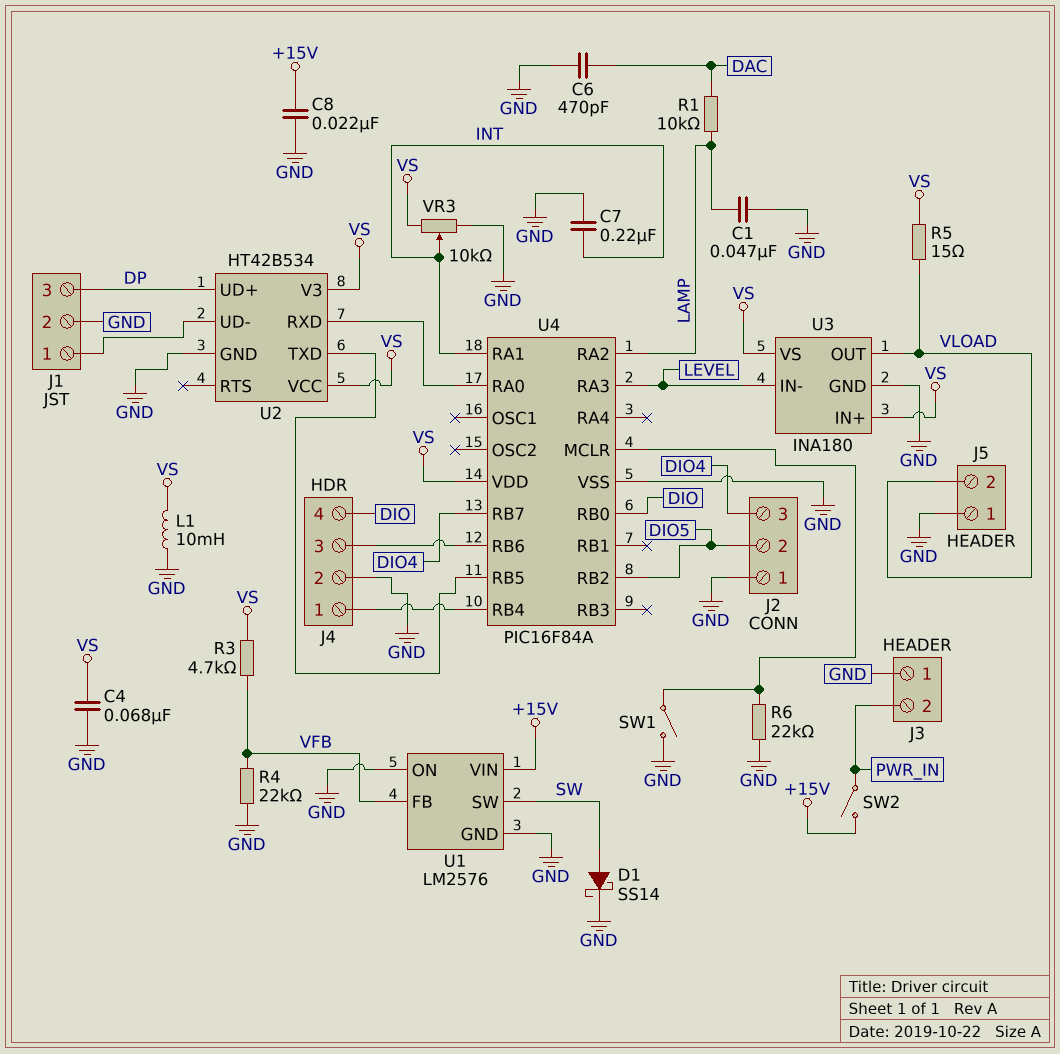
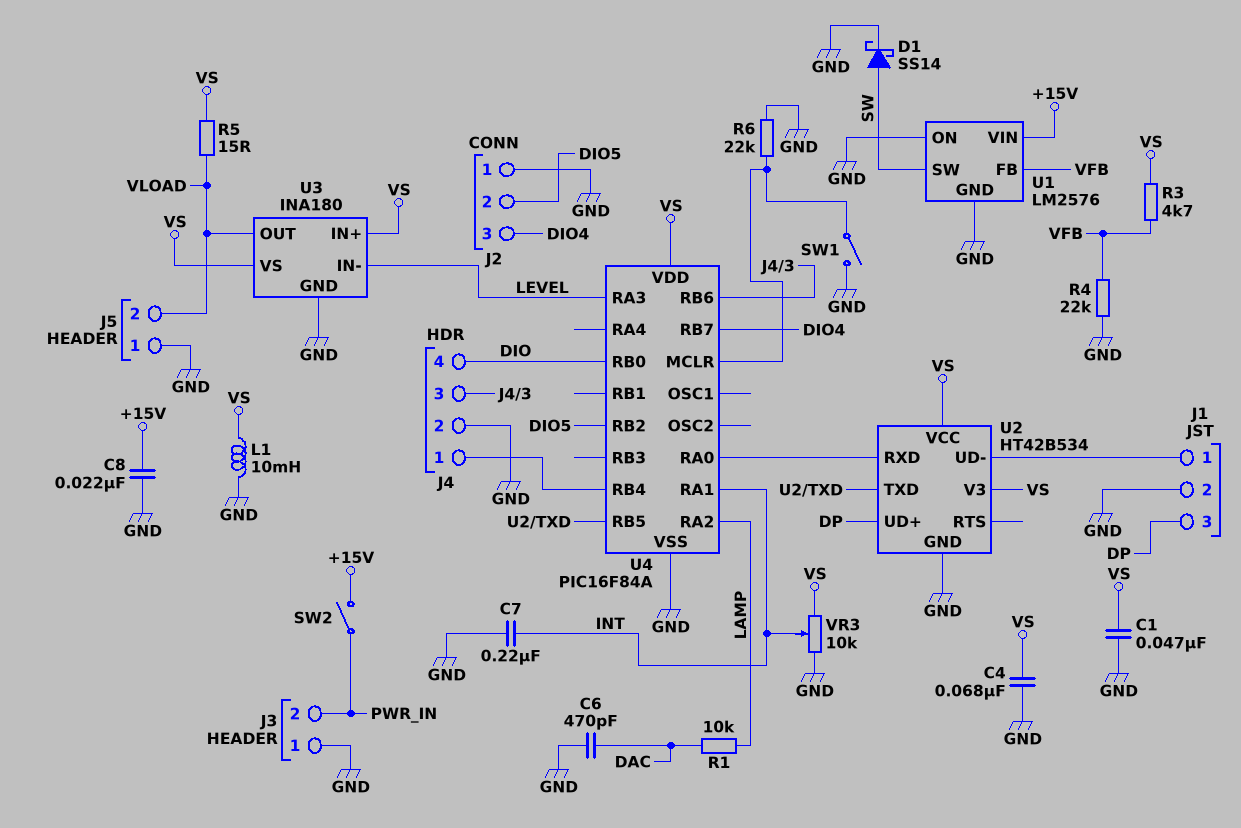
C1: 47nF (GND, LAMP) -> 47nF (GND, VS)

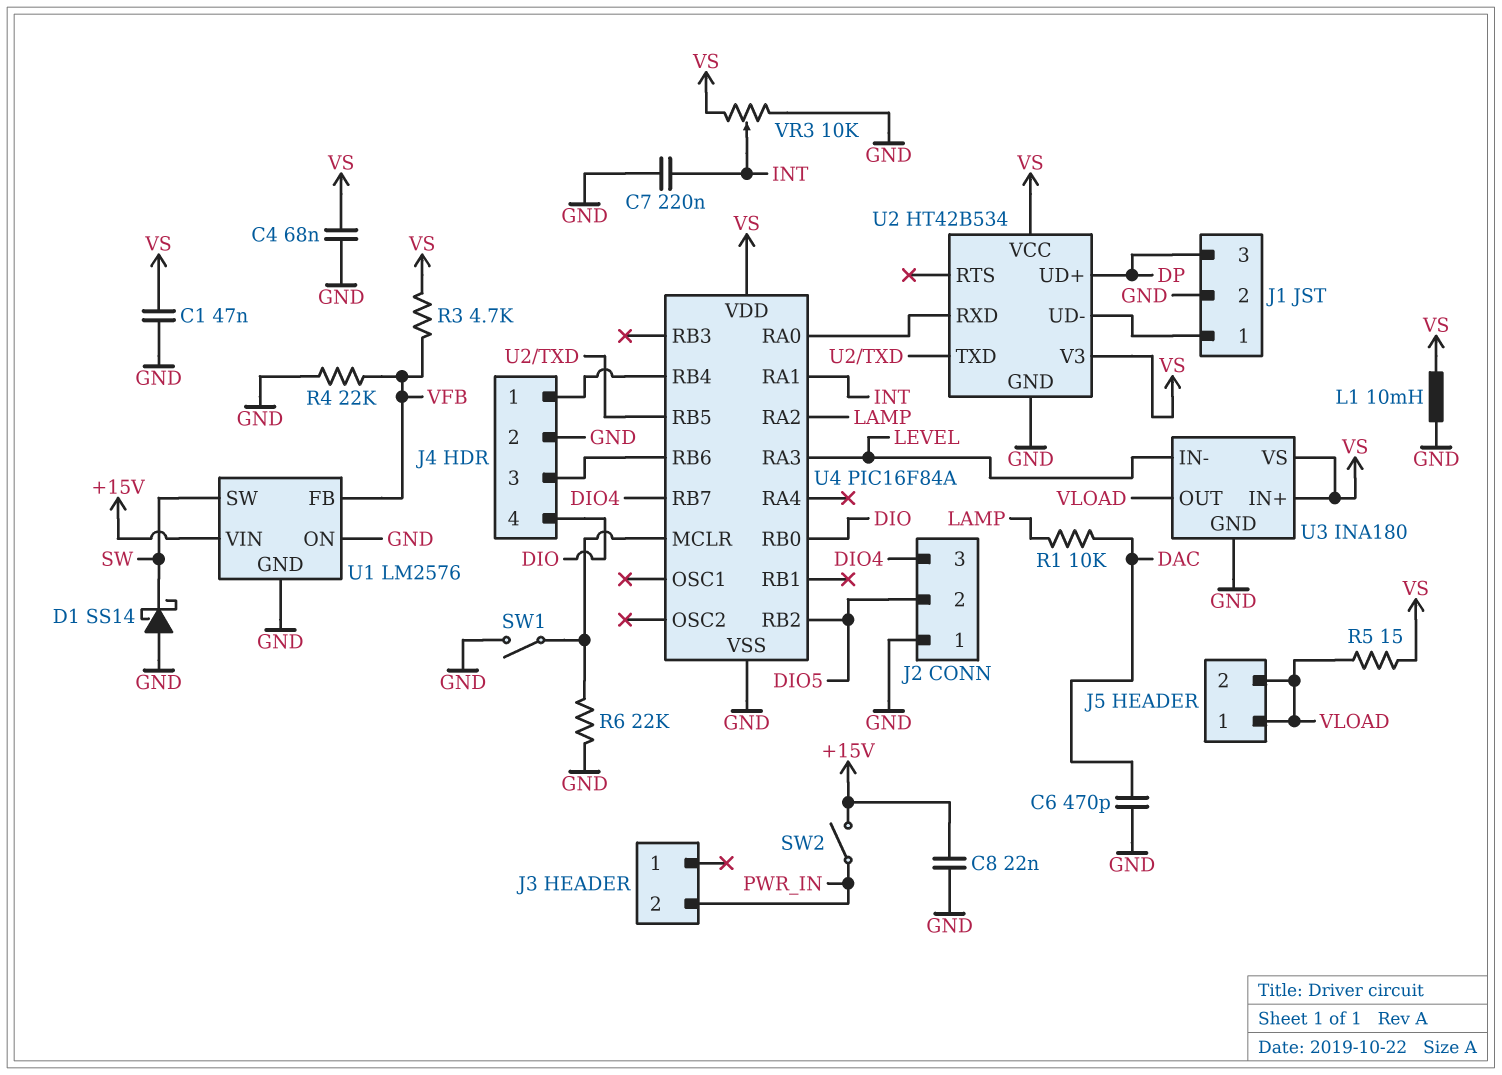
D1: schottky SS14 (A SW, K GND) -> schottky SS14 (A GND, K SW)
J3 pin 1: GND -> none
J5 pin 1: GND -> VLOAD

